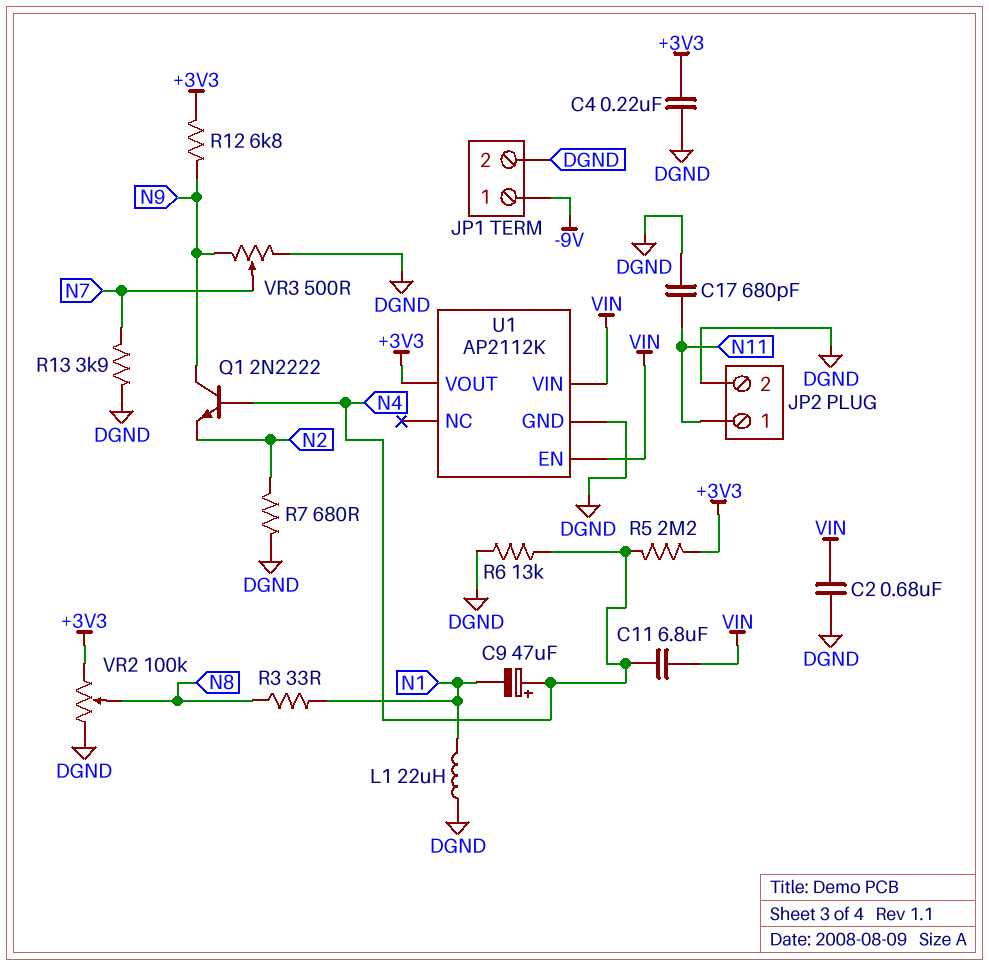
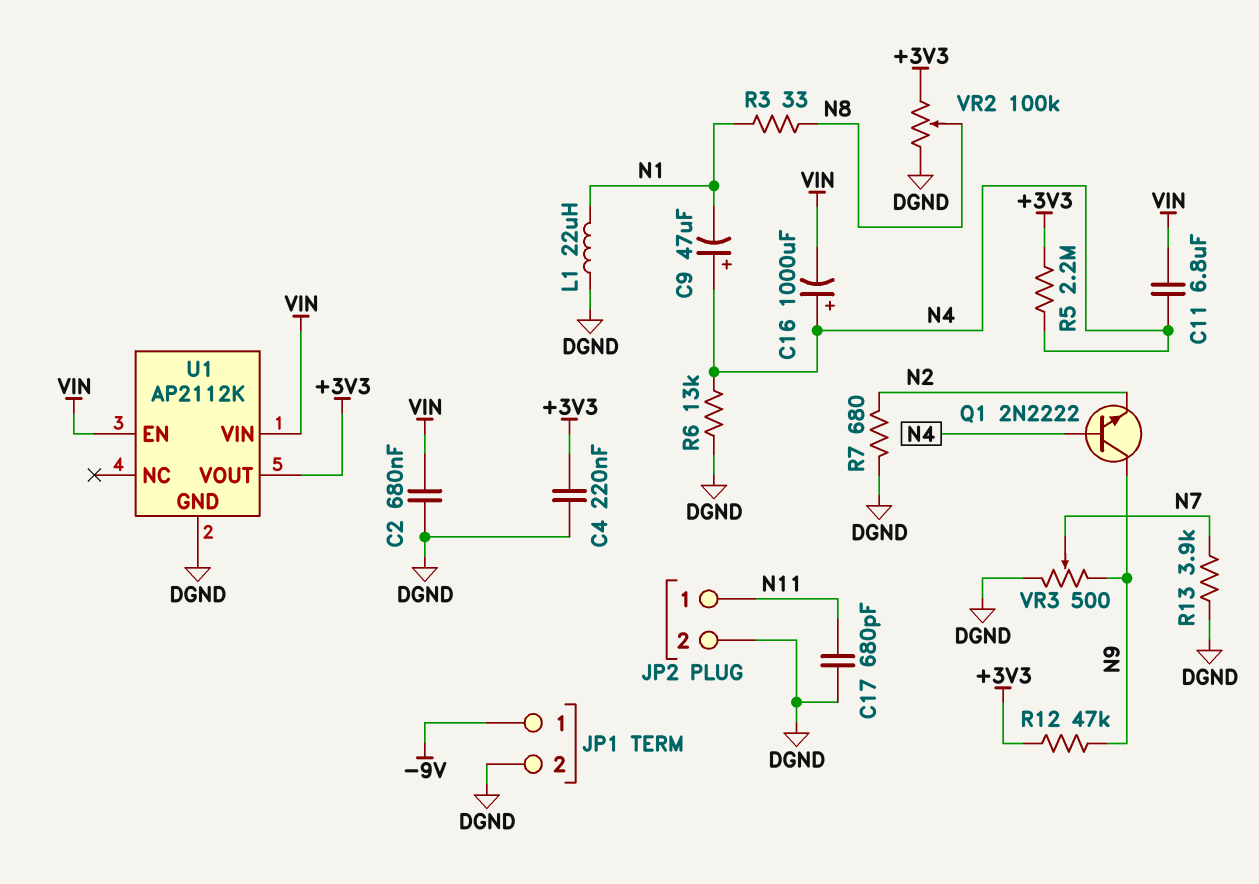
C16: none -> 1000uF (plus N4, minus VIN)
R12: 6.8k (+3V3, N9) -> 47k (+3V3, N9)

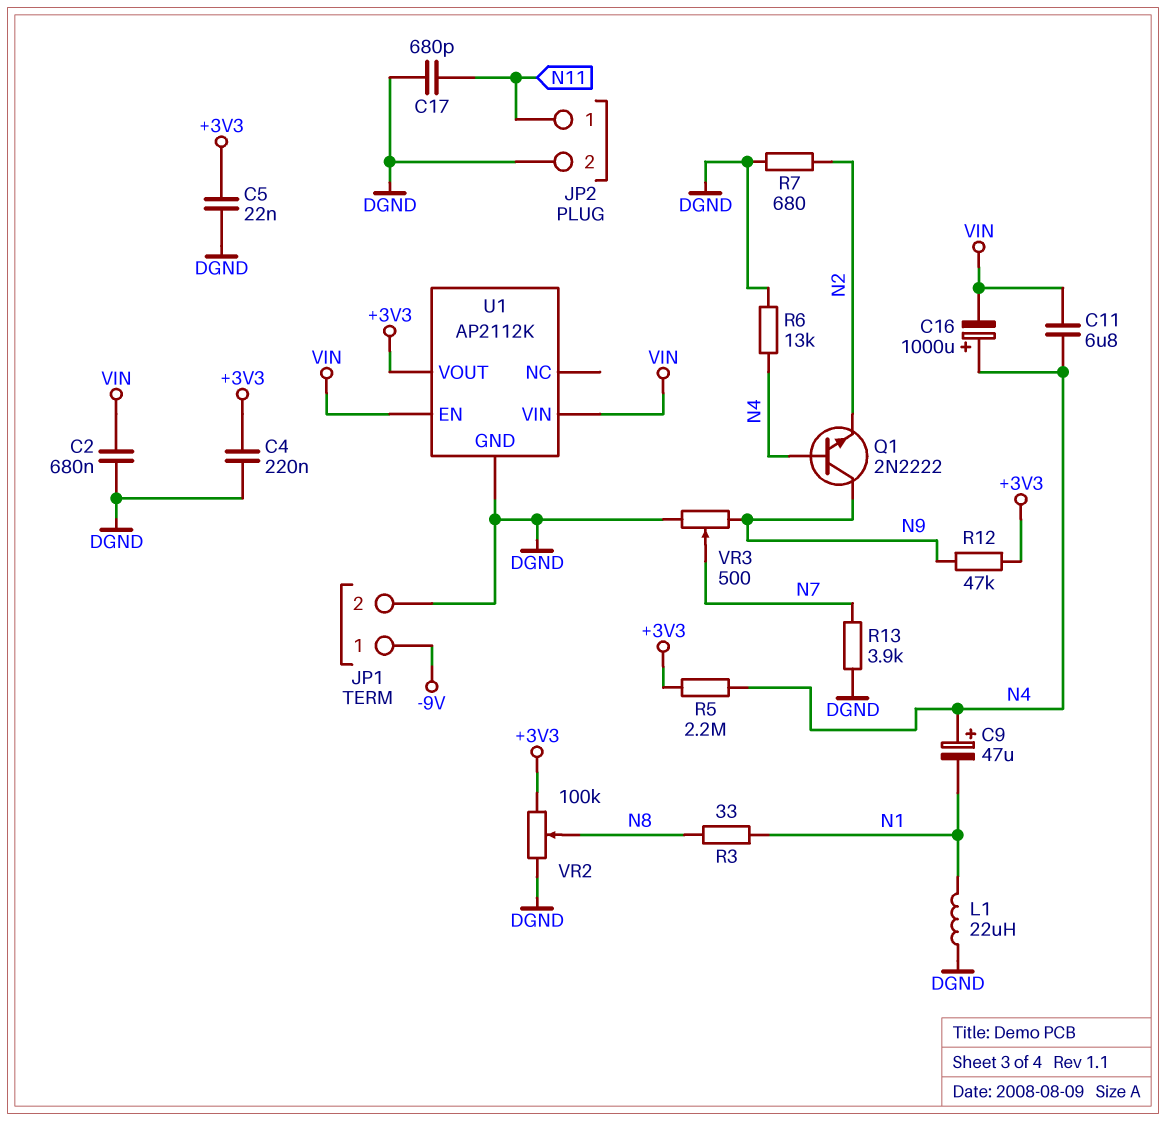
C5: none -> 22nF (+3V3, DGND)

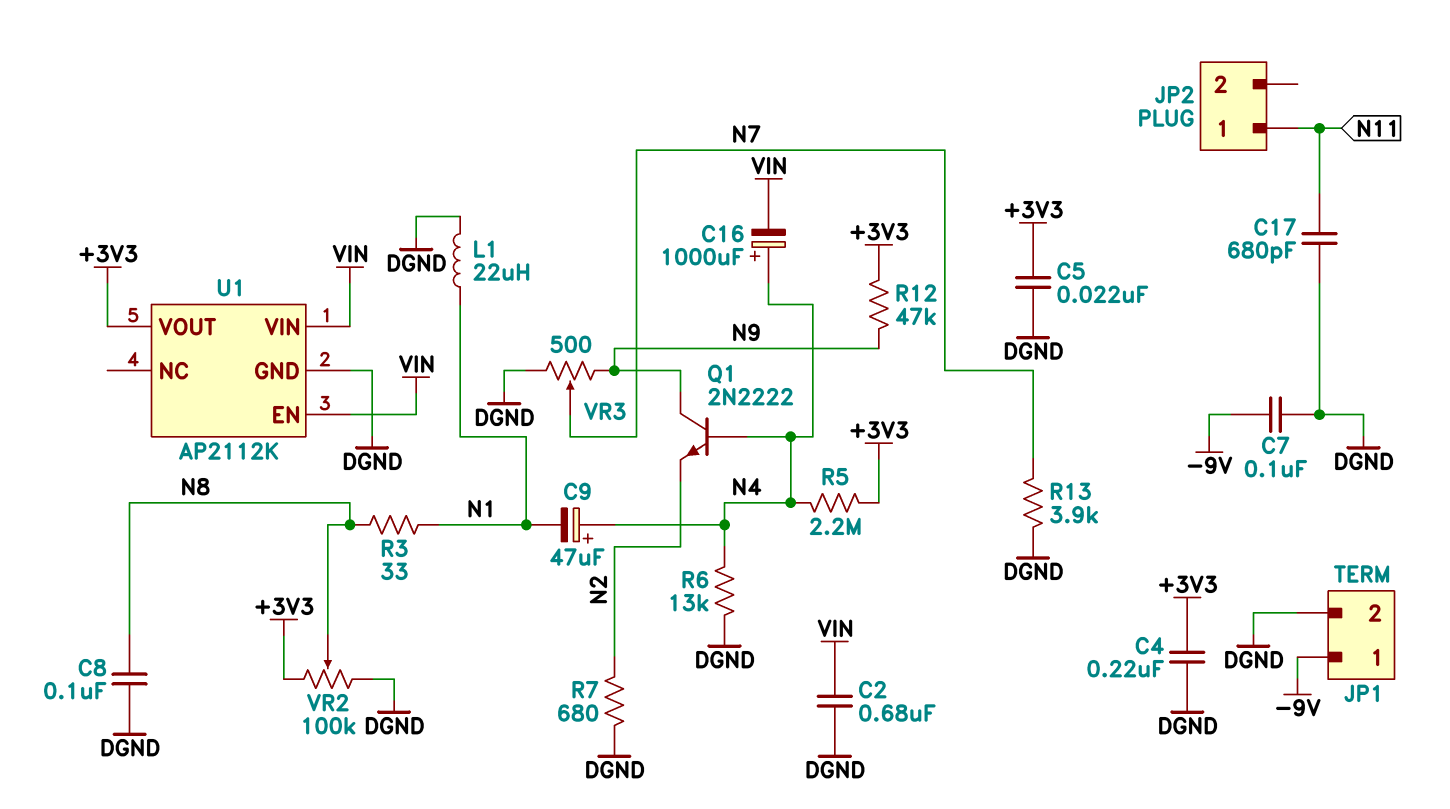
C7: none -> 100nF (-9V, DGND)
C8: none -> 100nF (DGND, N8)
C11: 6.8uF (N4, VIN) -> none
JP2 pin 2: DGND -> none

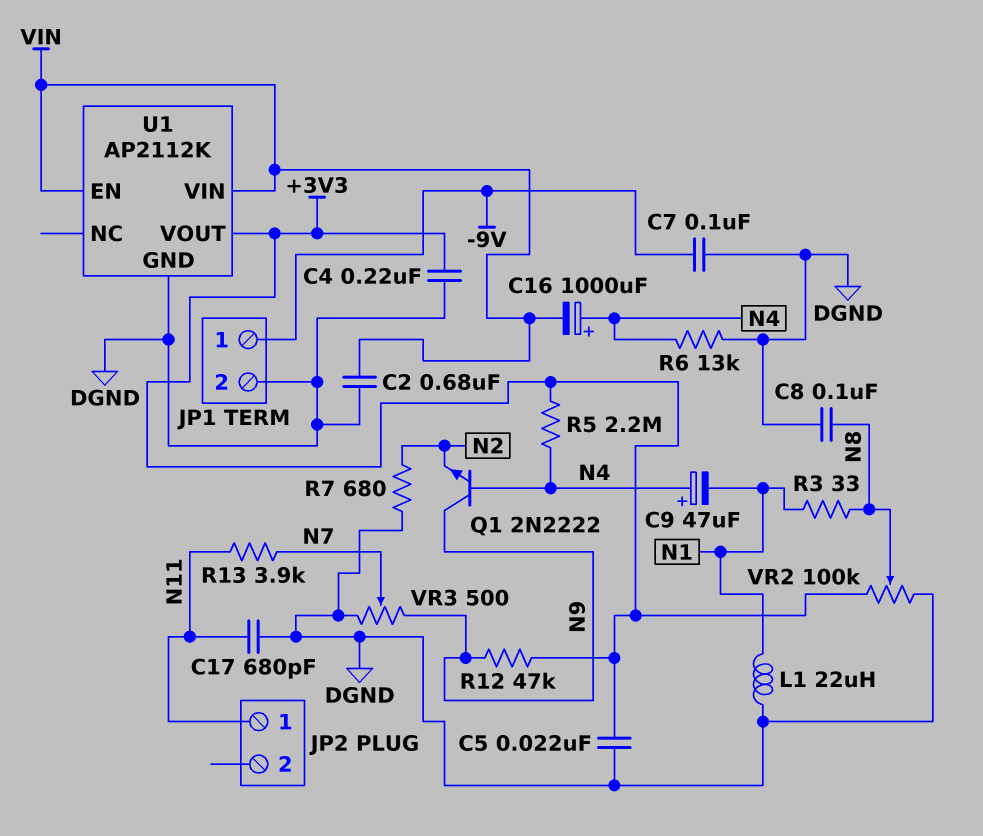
R13: 3.9k (DGND, N7) -> 3.9k (N7, N11)

